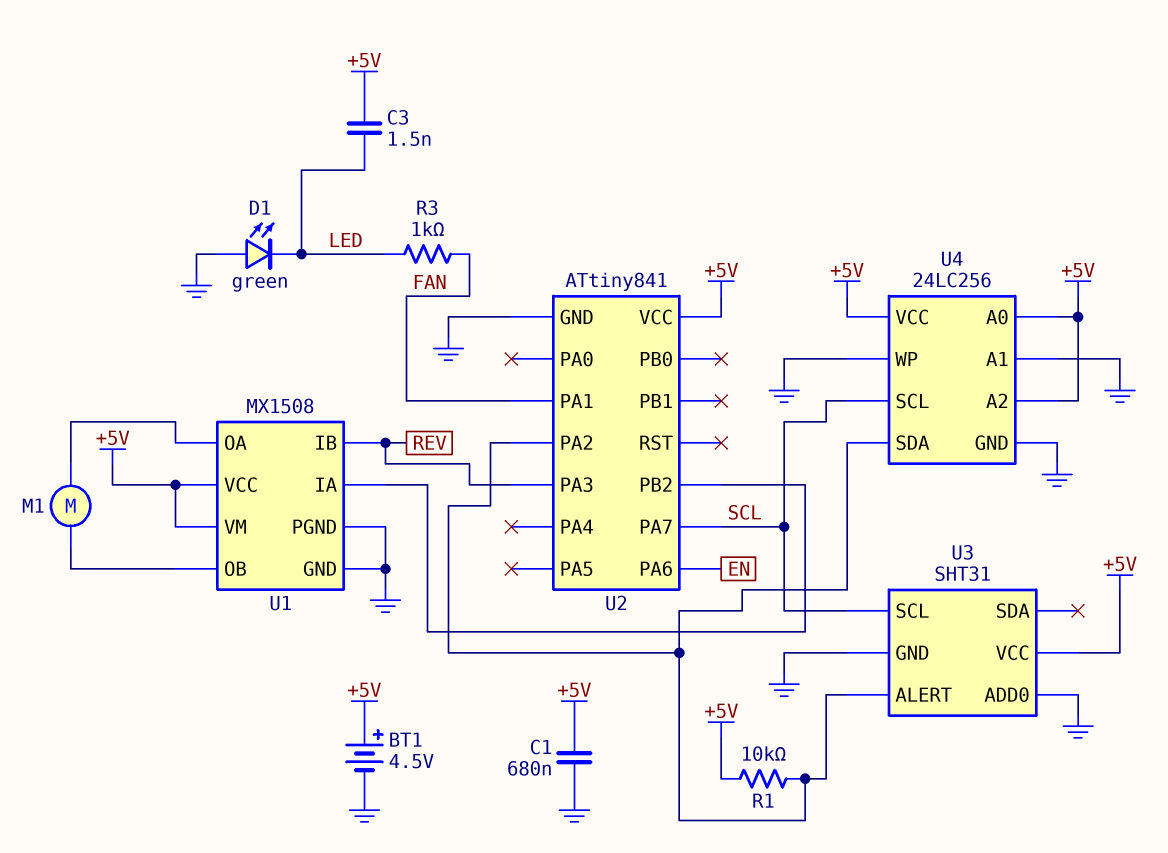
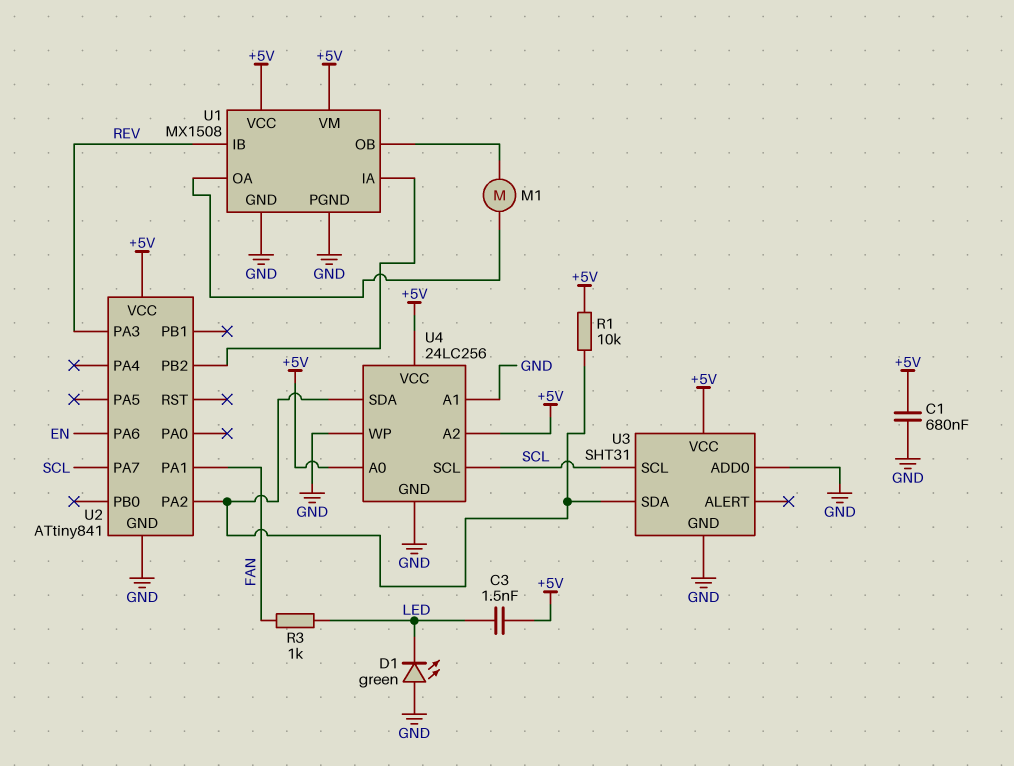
BT1: 4.5V (plus +5V, minus GND) -> none
U3 pin ALERT: U2/PA2 -> none
U3 pin SDA: none -> U2/PA2

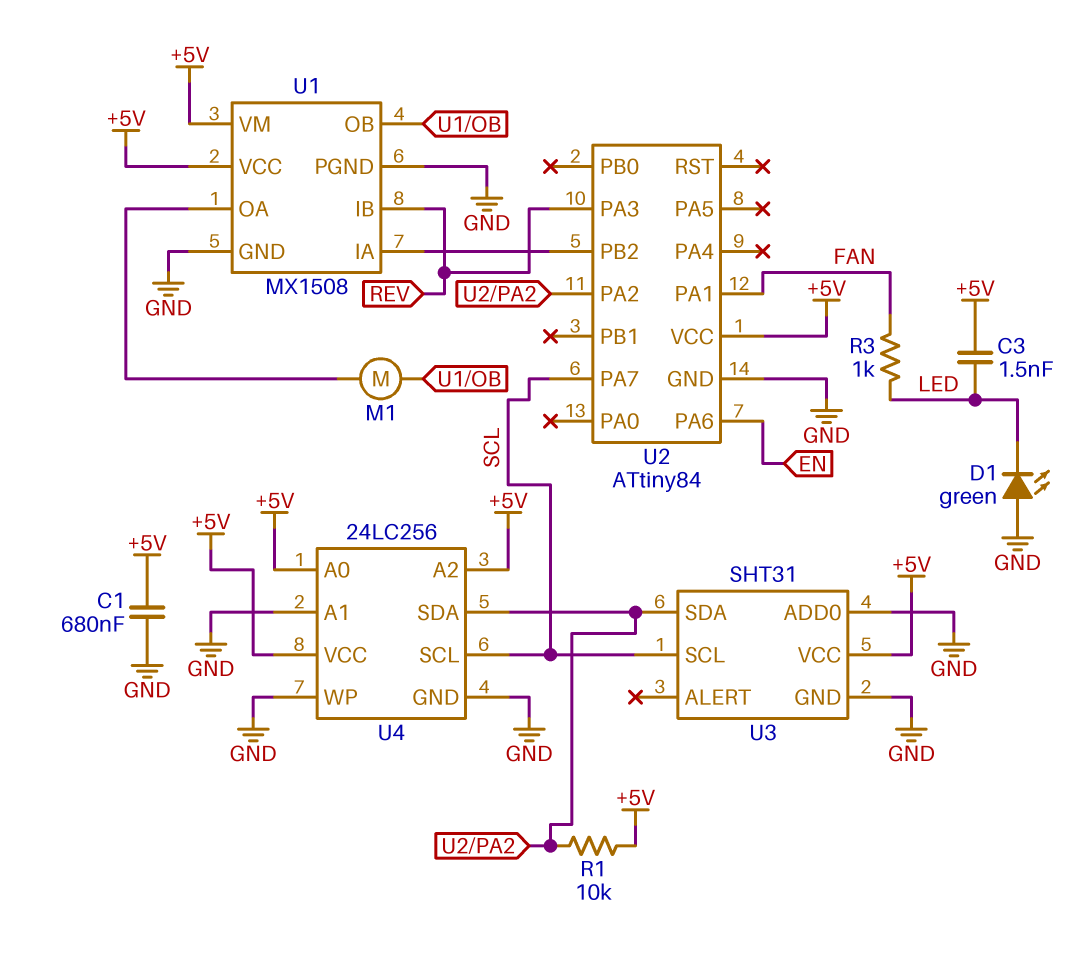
U2: ATtiny841 -> ATtiny84

